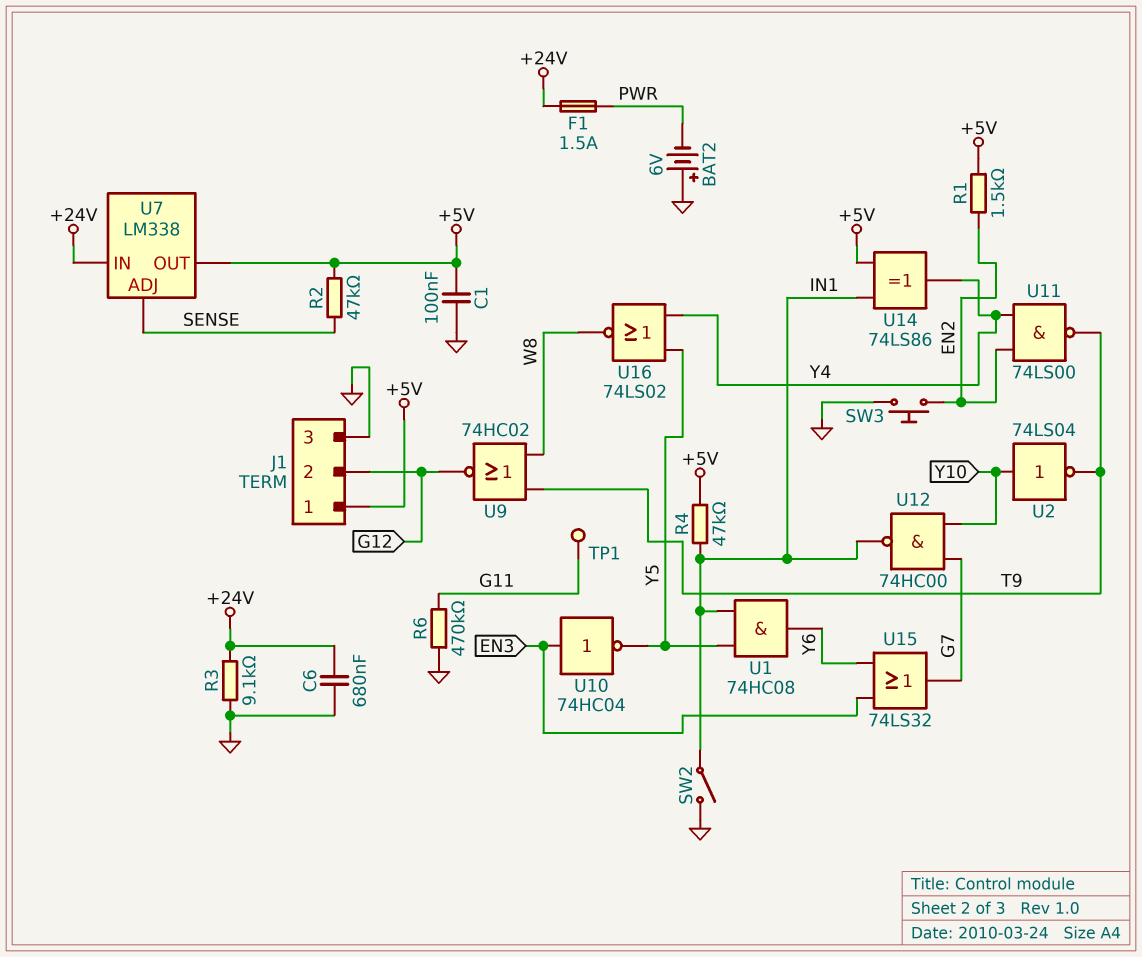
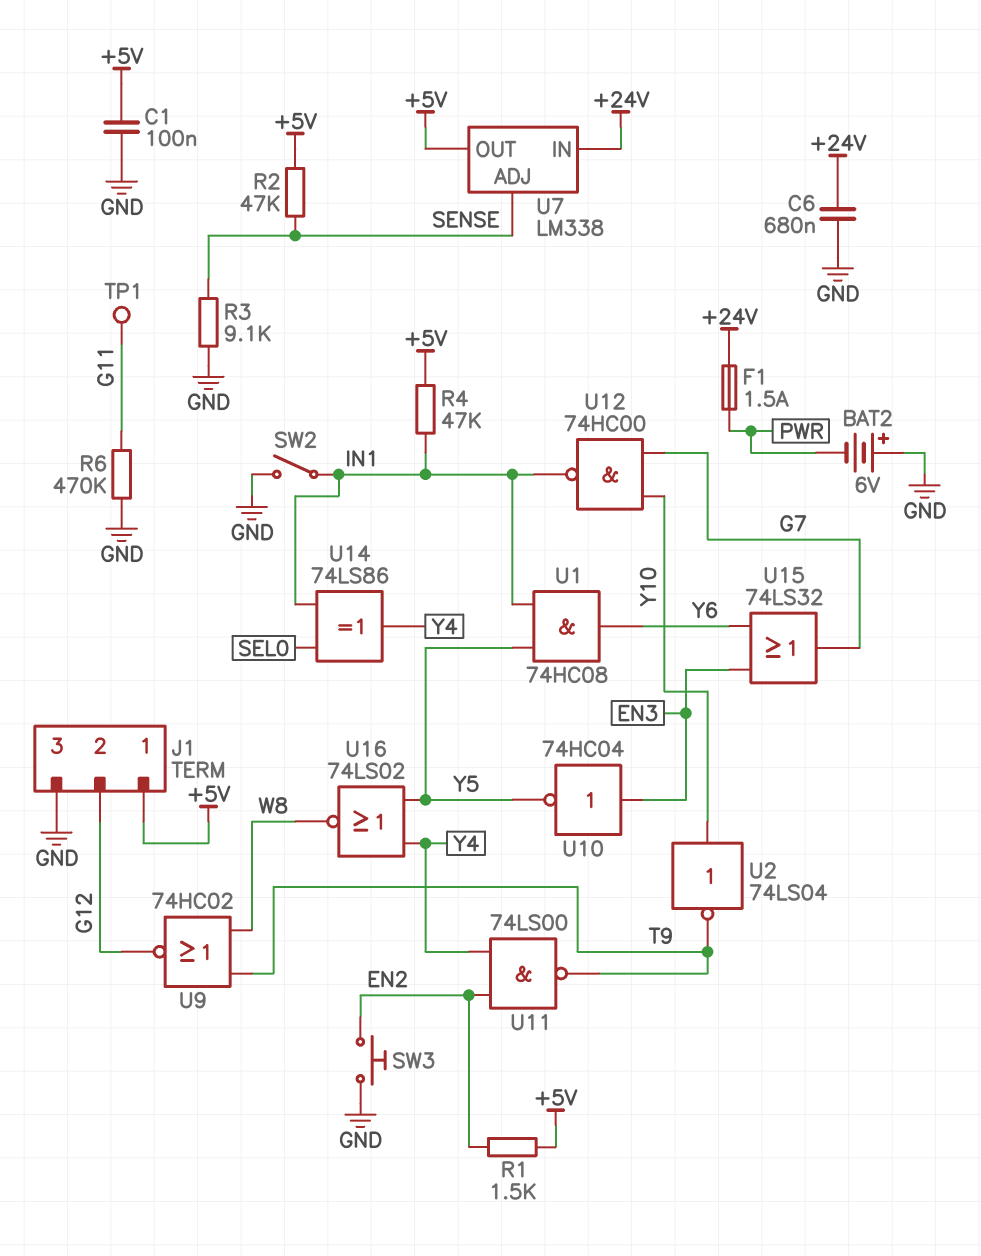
R3: 9.1k (+24V, GND) -> 9.1k (GND, SENSE)
U14: XOR 74LS86 (in +5V, in IN1, out Y4) -> XOR 74LS86 (in IN1, in SEL0, out Y4)

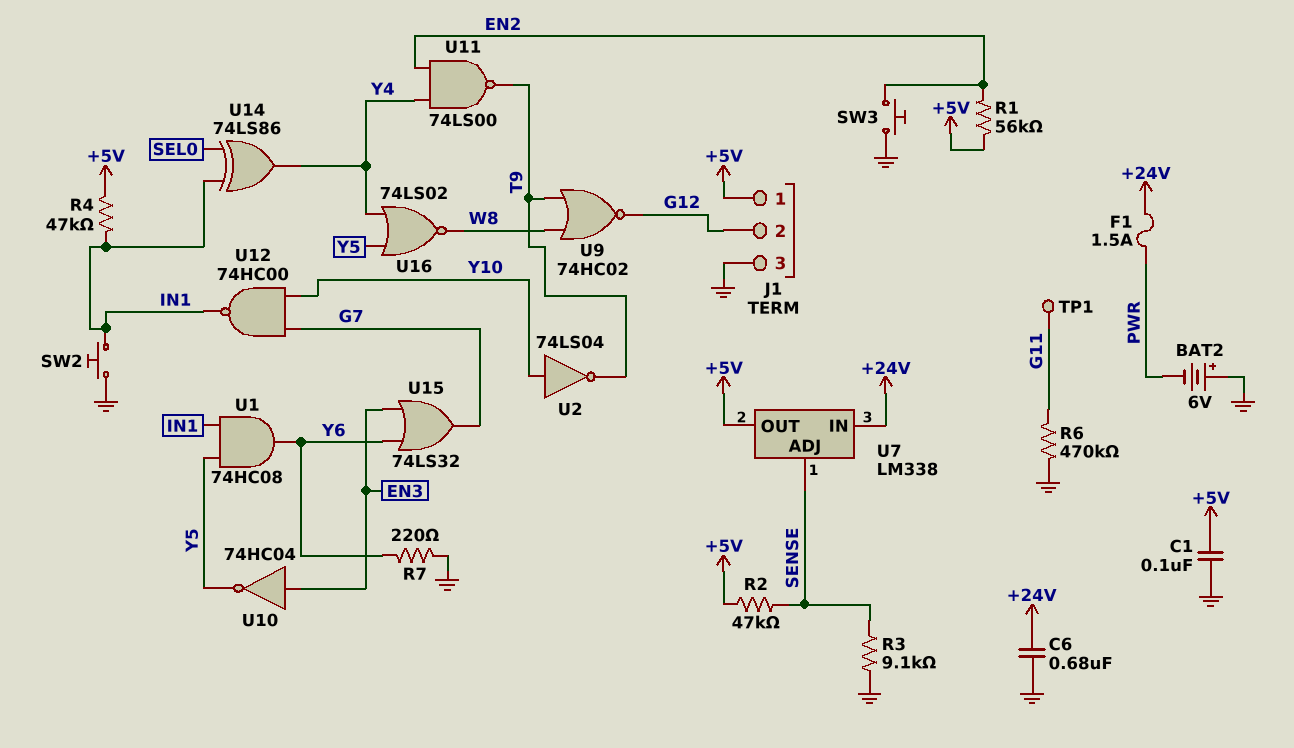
R1: 1.5k (+5V, EN2) -> 56k (+5V, EN2)
R7: none -> 220 (GND, Y6)
SW2: switch (GND, IN1) -> button (GND, IN1)

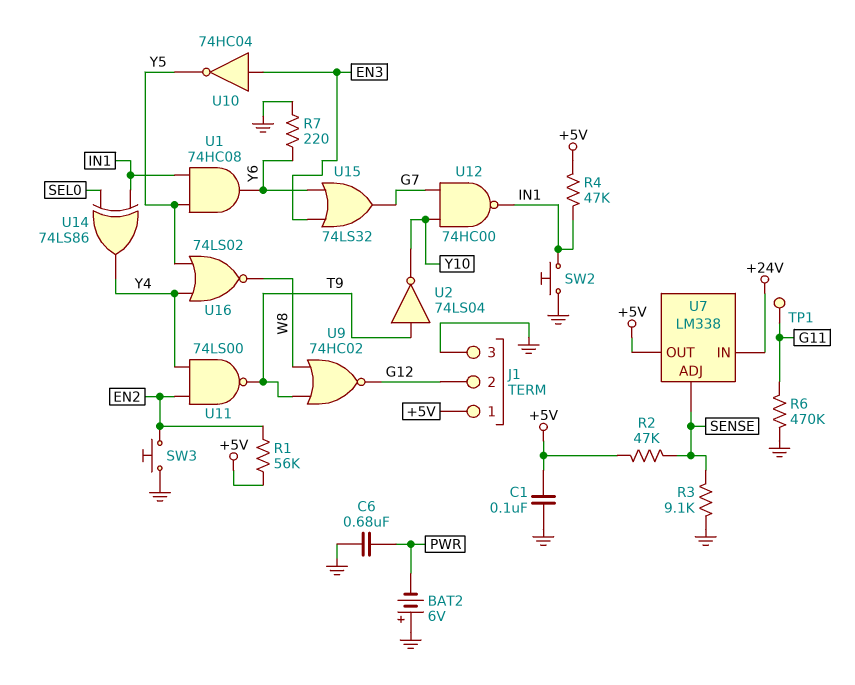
C6: 680nF (+24V, GND) -> 680nF (GND, PWR)
F1: 1.5A (+24V, PWR) -> none
U2: NOT 74LS04 (in Y10, out T9) -> NOT 74LS04 (in T9, out Y10)

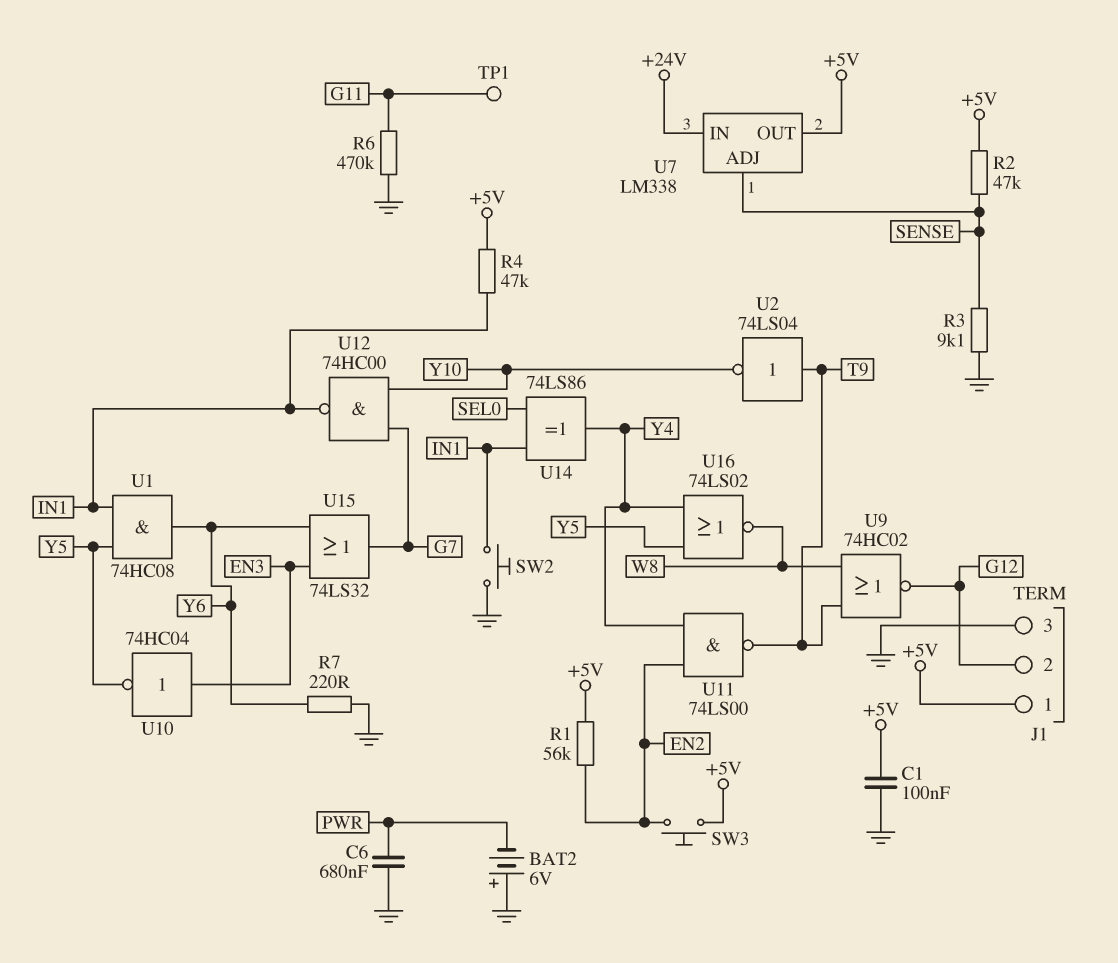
SW3: button (EN2, GND) -> button (+5V, EN2)

